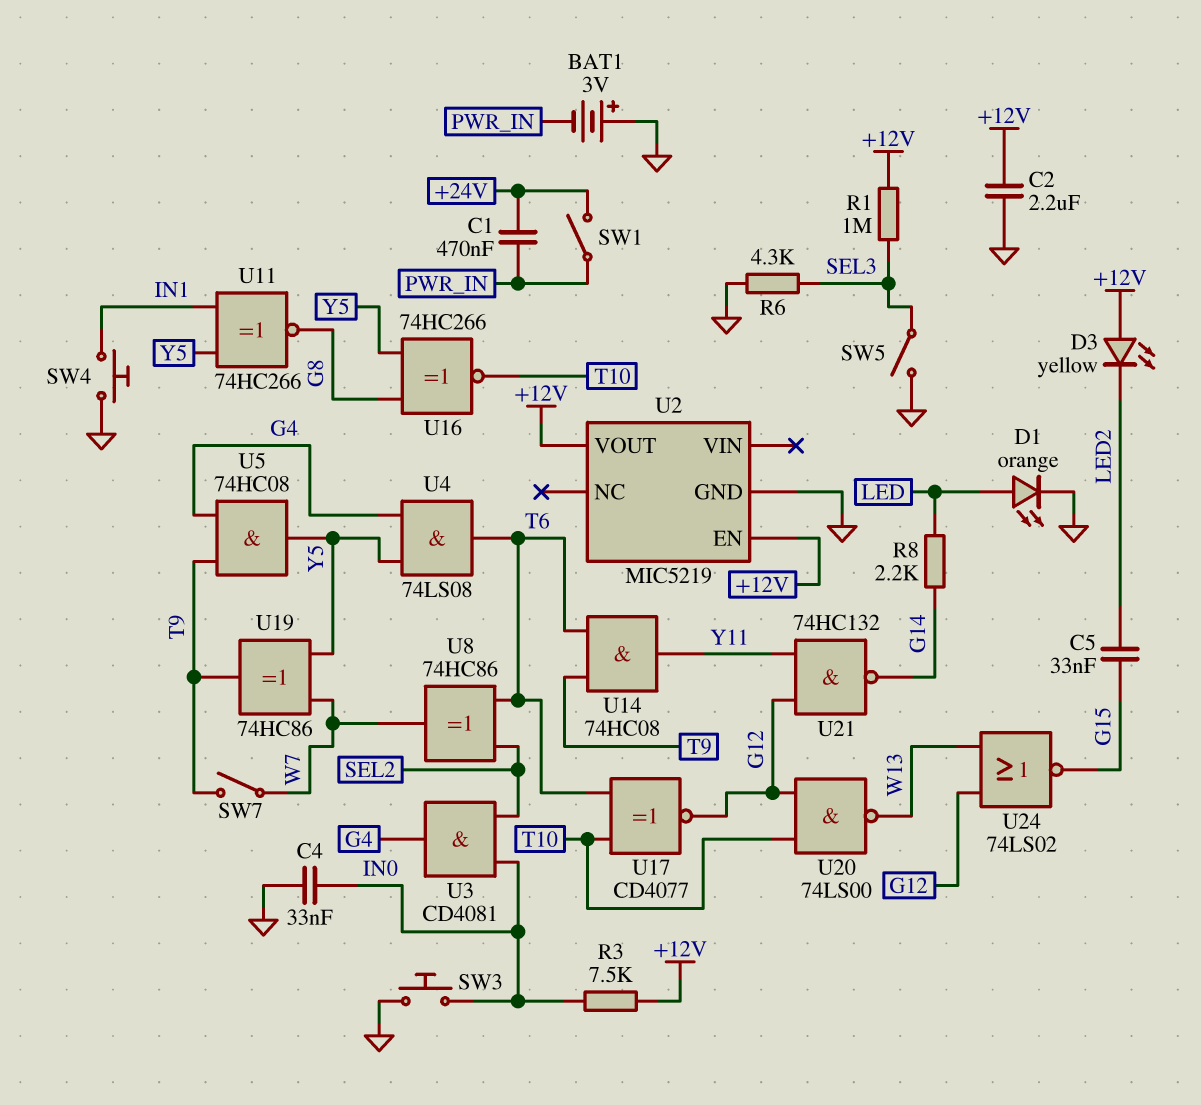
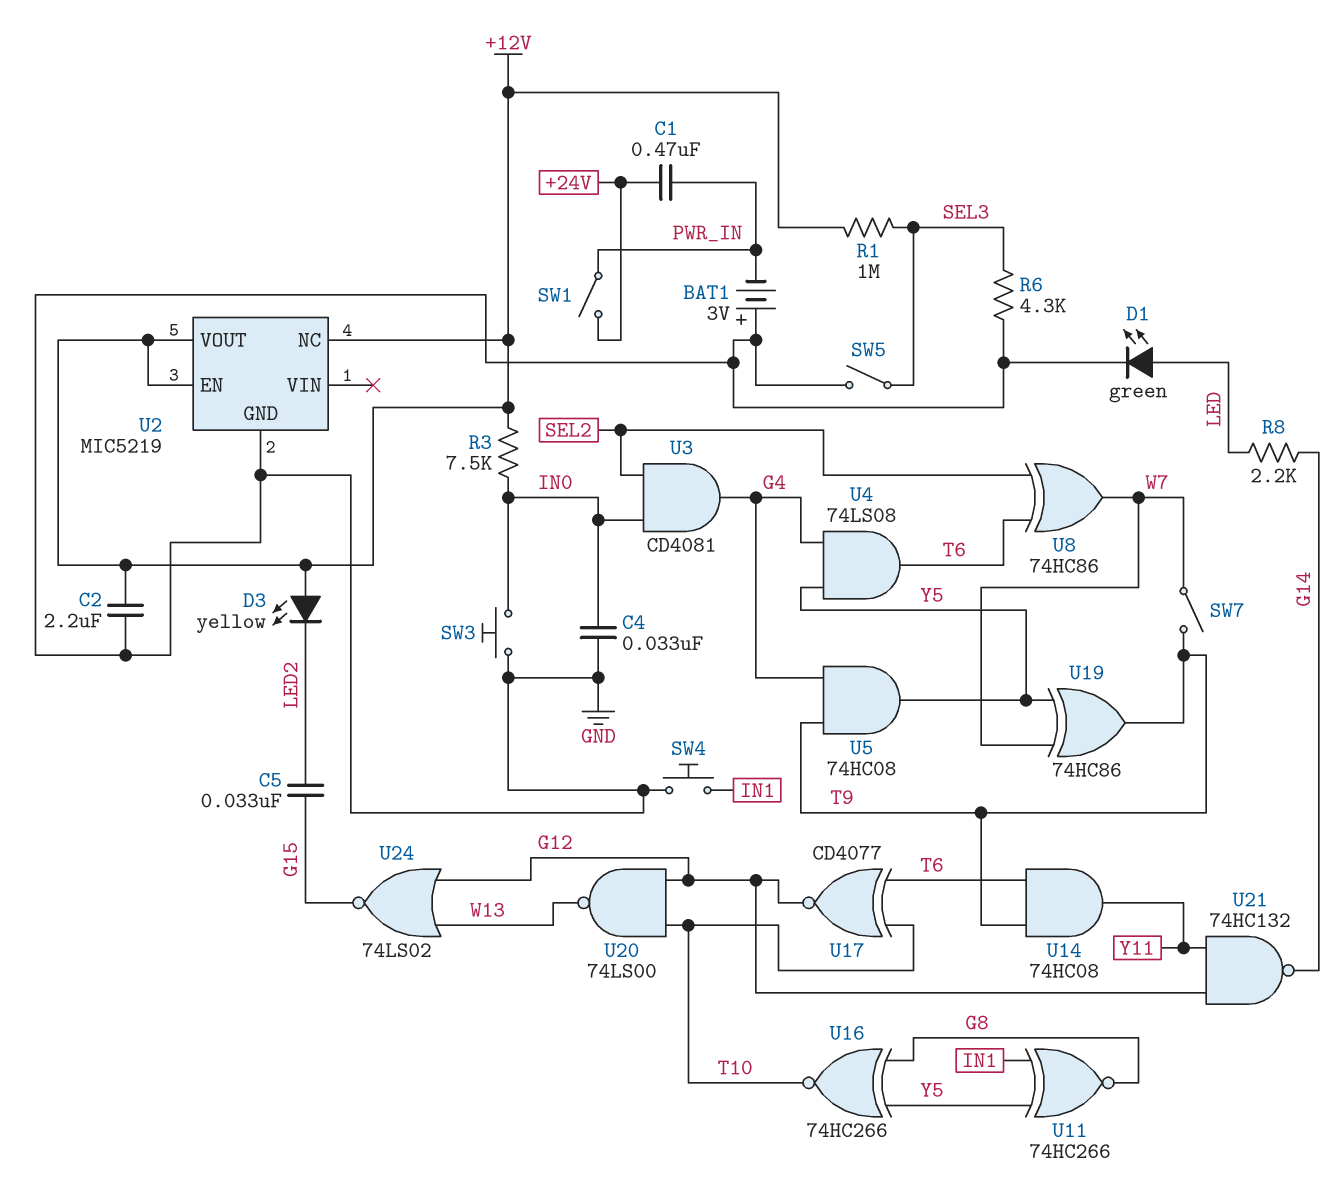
D1: LED orange (A LED, K GND) -> LED green (A LED, K GND)
U2 pin NC: none -> +12V

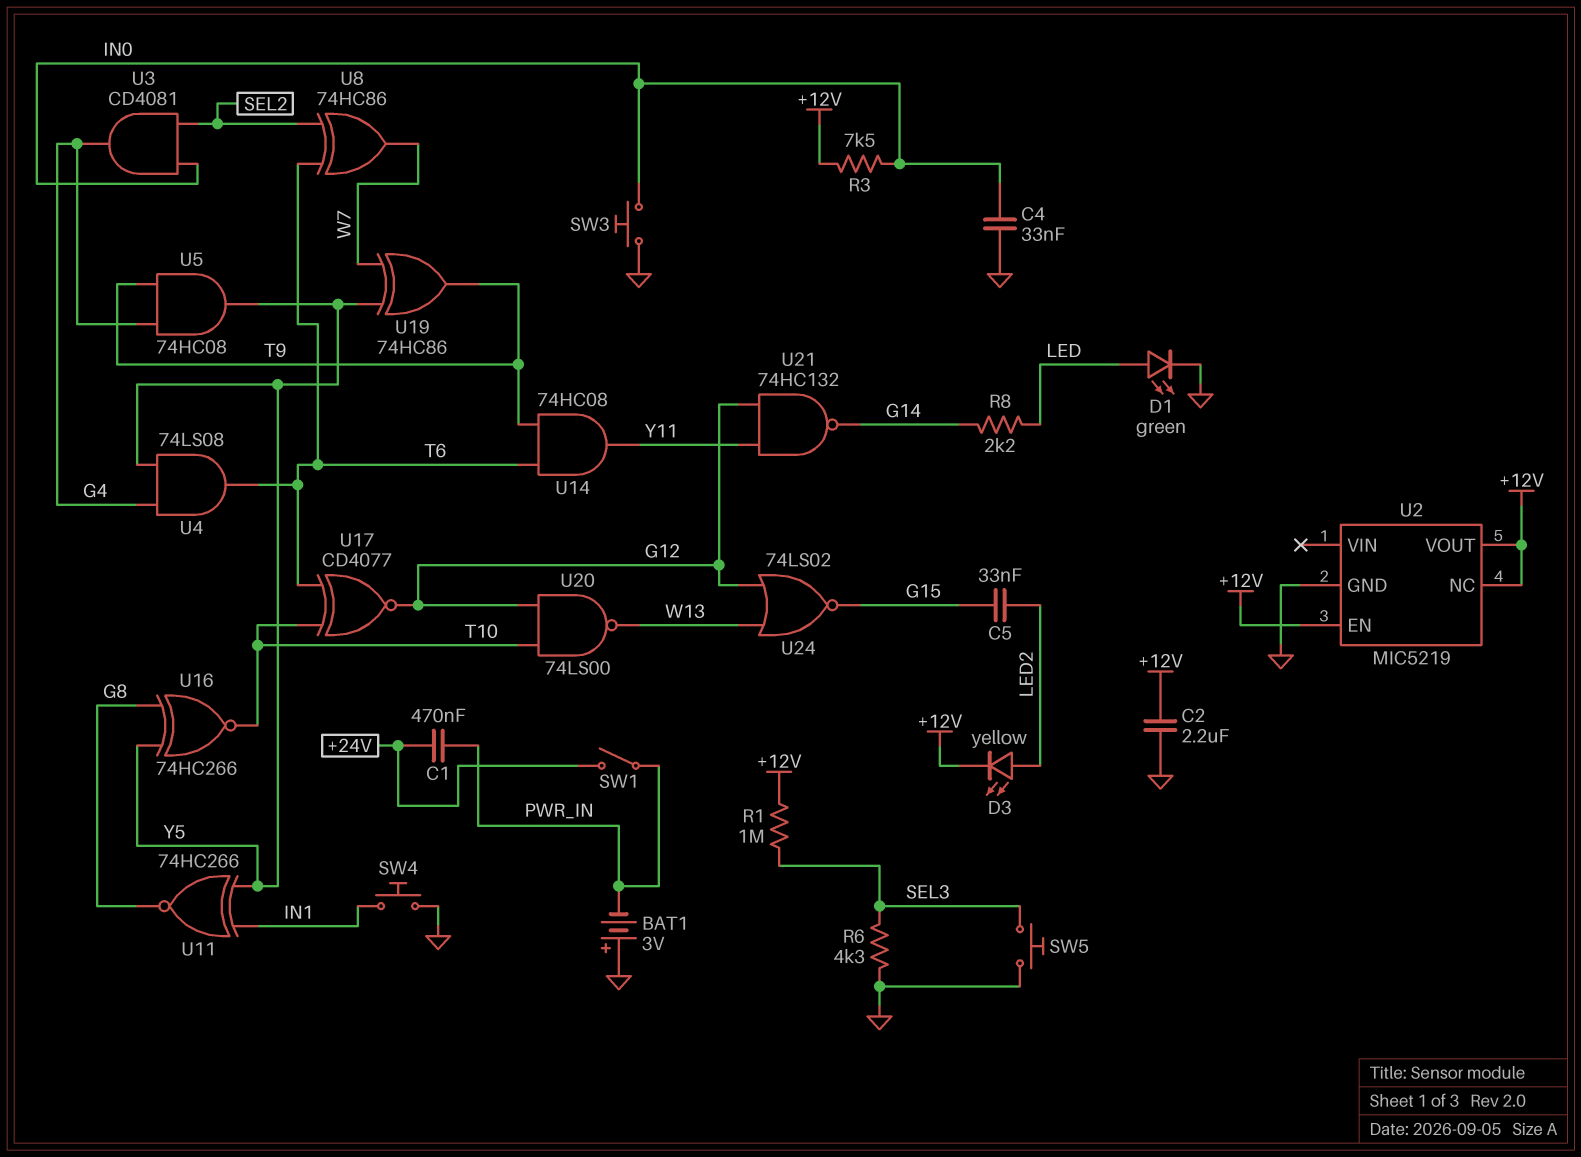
D3: LED yellow (A +12V, K LED2) -> LED yellow (A LED2, K +12V)
SW5: switch (GND, SEL3) -> button (GND, SEL3)
SW7: switch (T9, W7) -> none

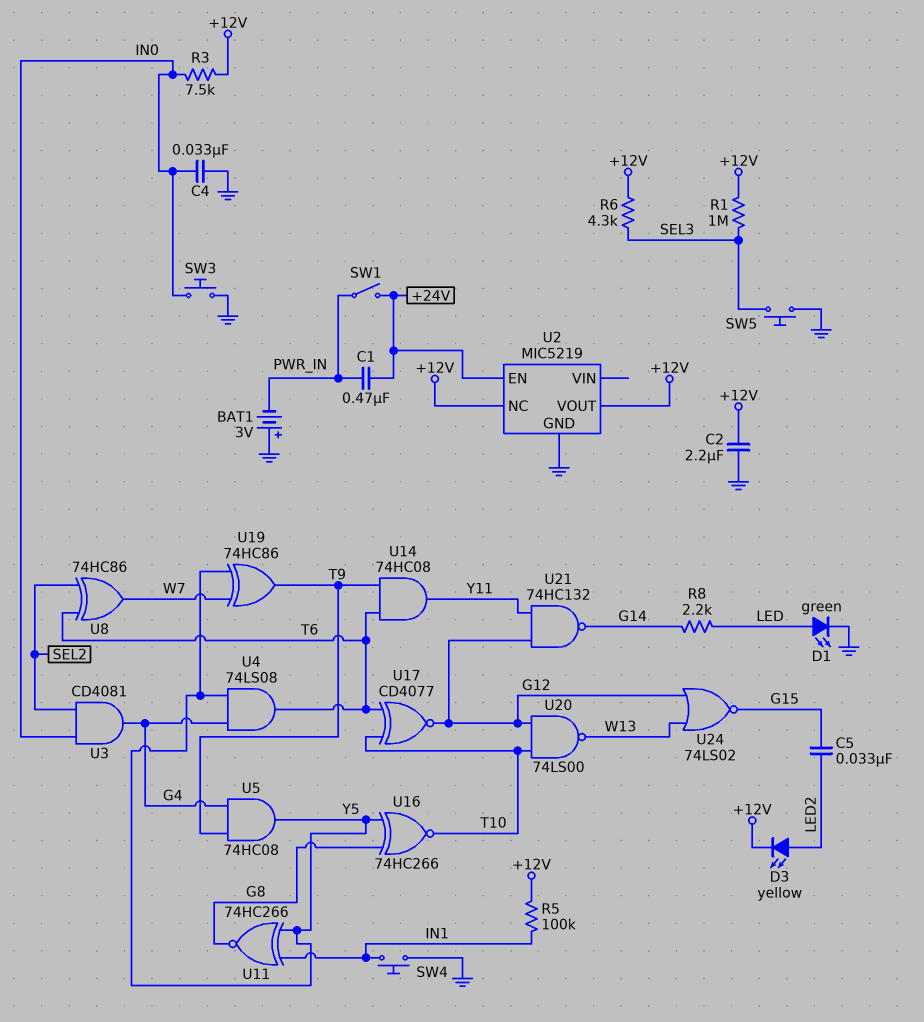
R5: none -> 100k (+12V, IN1)
R6: 4.3k (GND, SEL3) -> 4.3k (+12V, SEL3)
U2 pin EN: +12V -> +24V

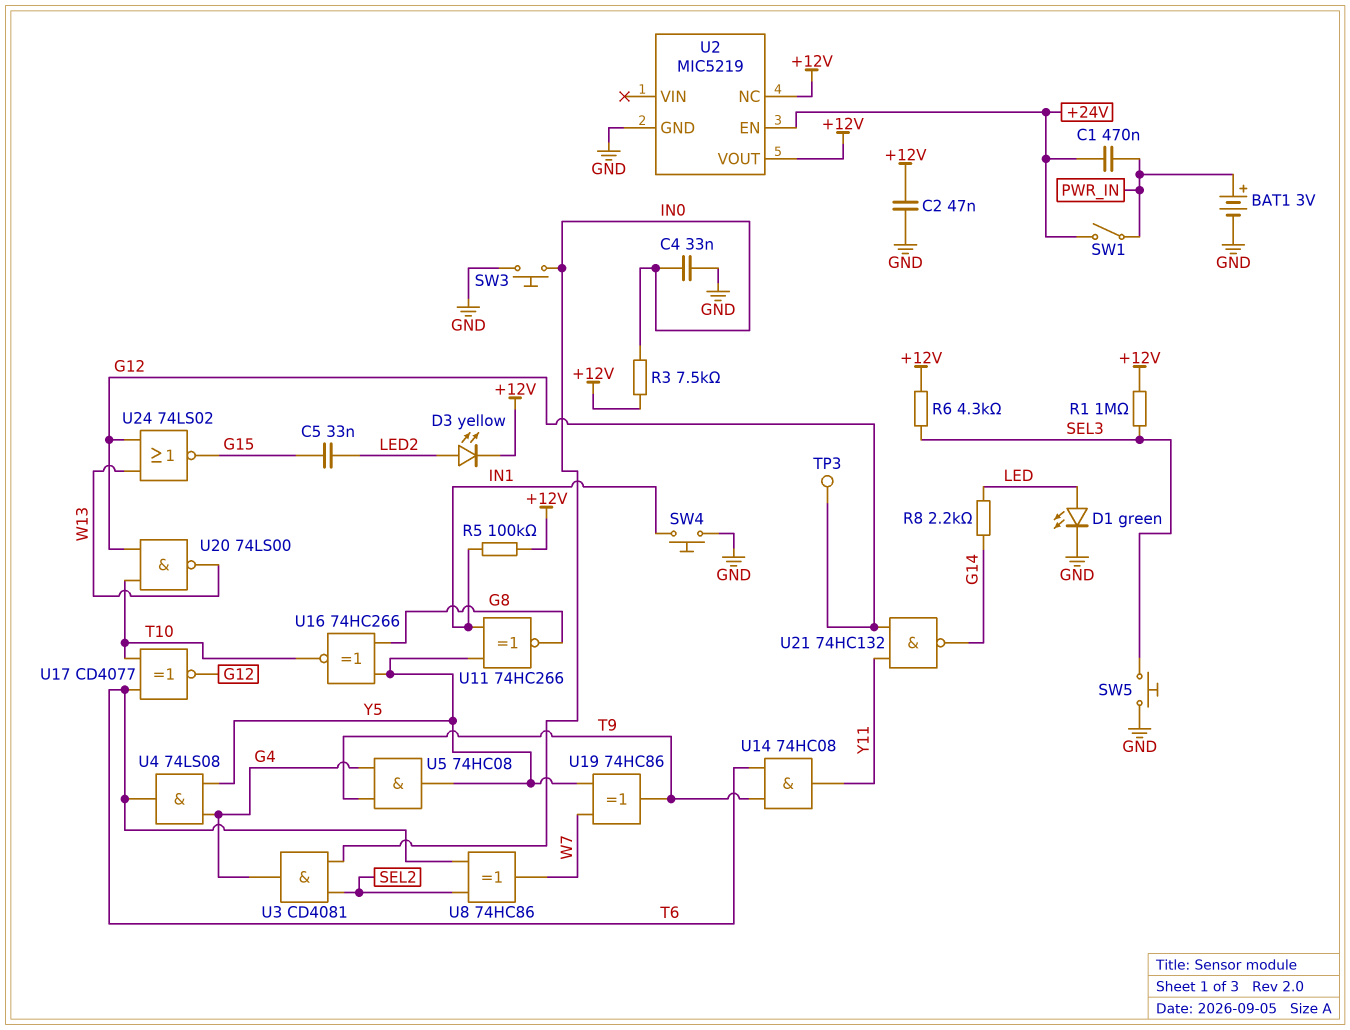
BAT1: 3V (plus GND, minus PWR_IN) -> 3V (plus PWR_IN, minus GND)
C2: 2.2uF (+12V, GND) -> 47nF (+12V, GND)
TP3: none -> test point (G12)

